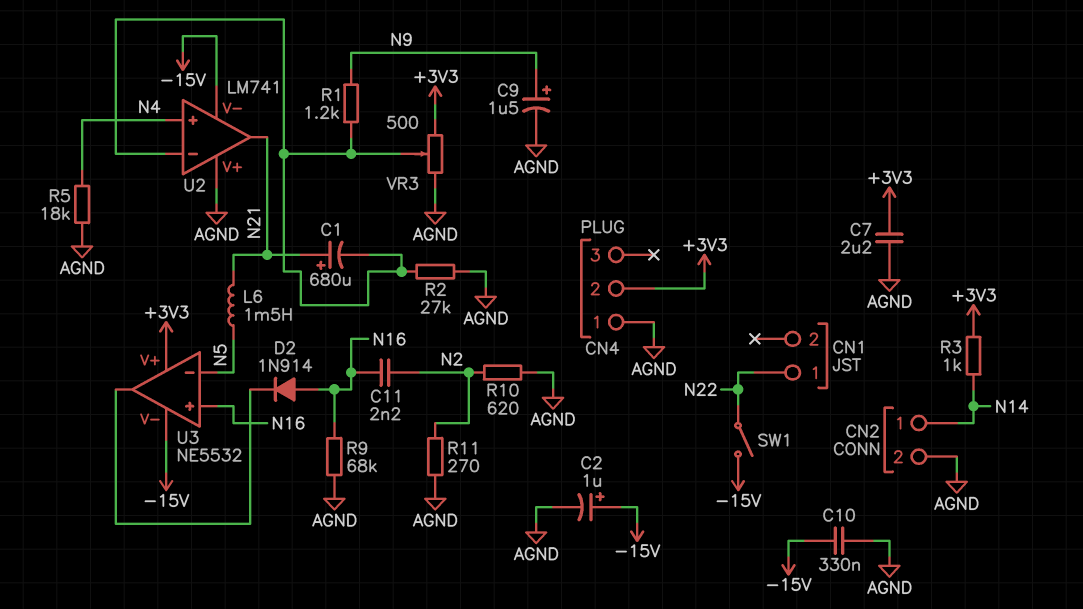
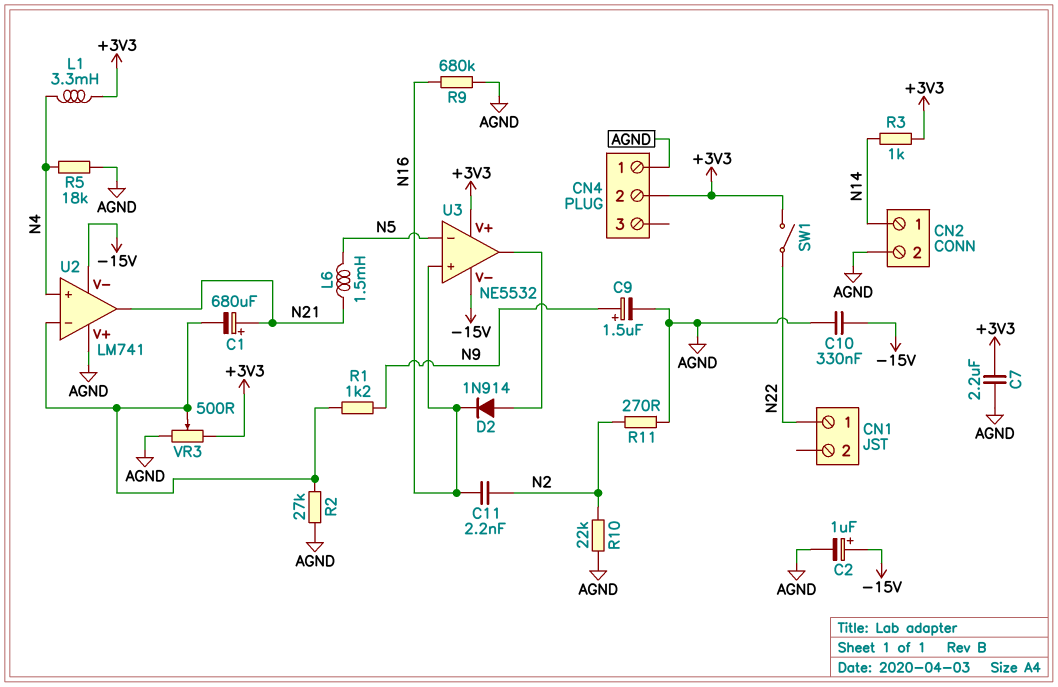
D2: diode 1N914 (A N16, K U3/out) -> diode 1N914 (A U3/out, K N16)
L1: none -> 3.3mH (+3V3, N4)
R9: 68k (AGND, N16) -> 680k (AGND, N16)
R10: 620 (AGND, N2) -> 22k (AGND, N2)
SW1: switch (-15V, N22) -> switch (+3V3, N22)

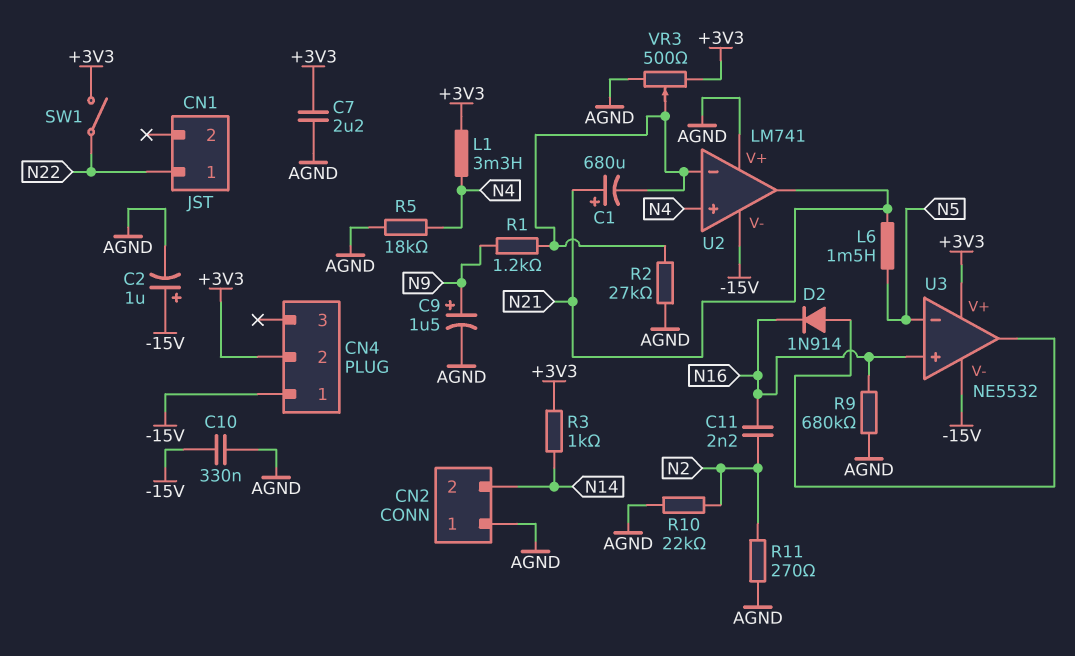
CN2 pin 1: N14 -> AGND
CN2 pin 2: AGND -> N14
CN4 pin 1: AGND -> -15V

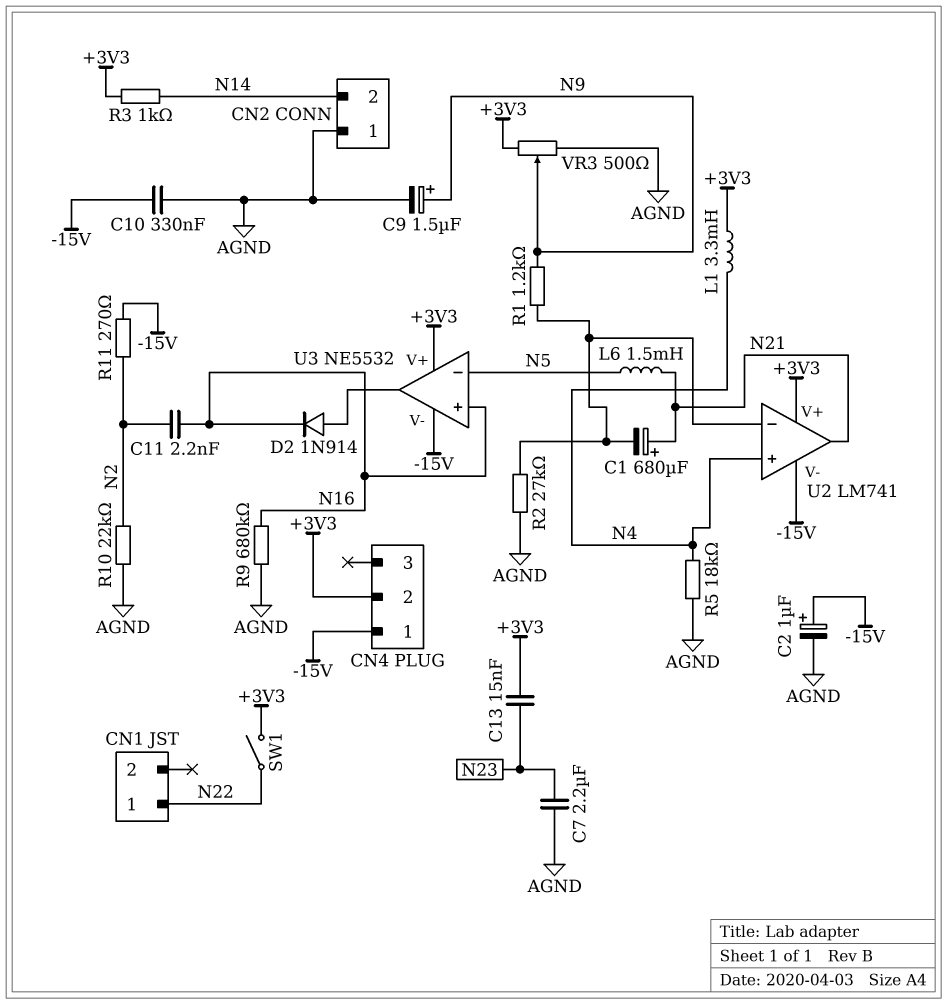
C7: 2.2uF (+3V3, AGND) -> 2.2uF (AGND, N23)
C13: none -> 15nF (+3V3, N23)
R11: 270 (AGND, N2) -> 270 (-15V, N2)
U2 pin V+: AGND -> +3V3
VR3: 500 (+3V3, AGND, wiper U2/in-) -> 500 (+3V3, AGND, wiper N9)

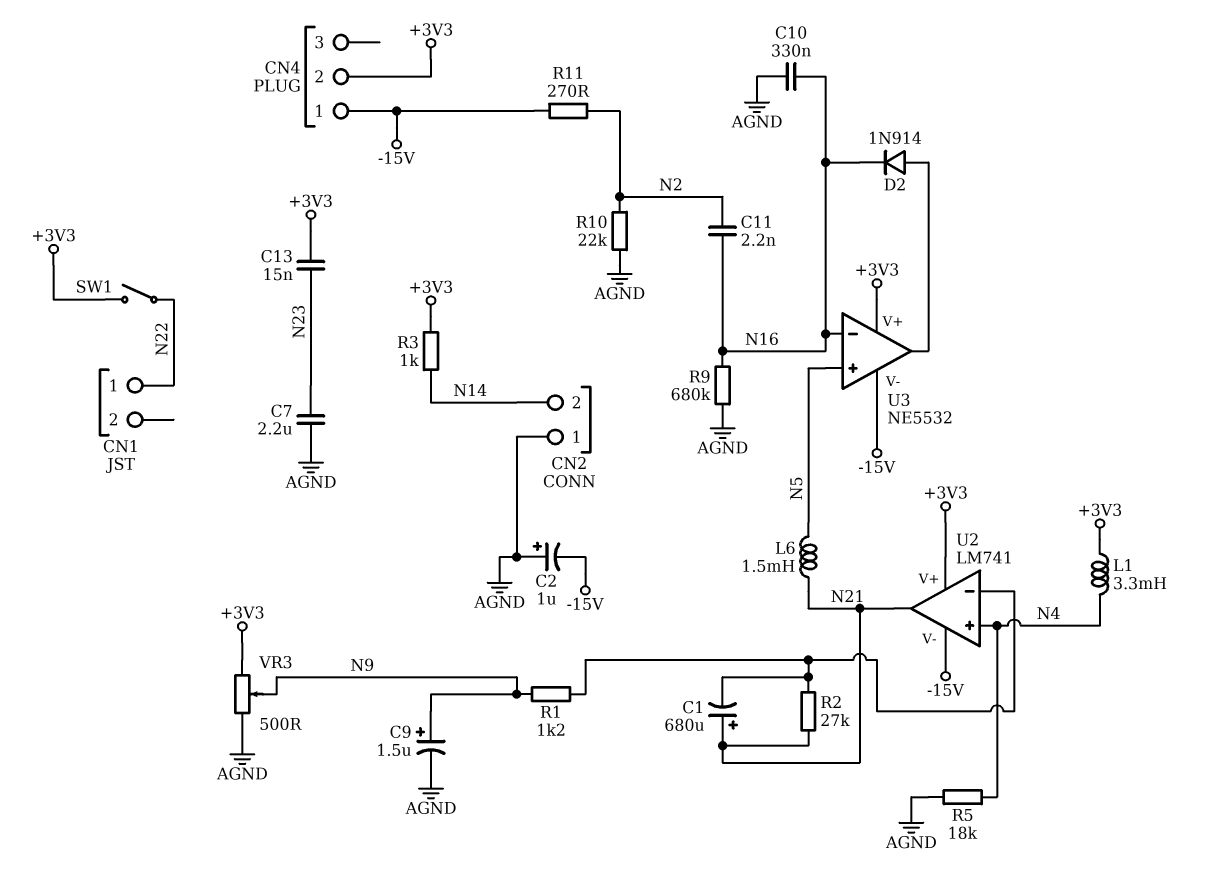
C2: 1uF (plus -15V, minus AGND) -> 1uF (plus AGND, minus -15V)
C10: 330nF (-15V, AGND) -> 330nF (AGND, N16)
R2: 27k (AGND, U2/in-) -> 27k (N21, U2/in-)
U3 pin in+: N16 -> N5
U3 pin in-: N5 -> N16

